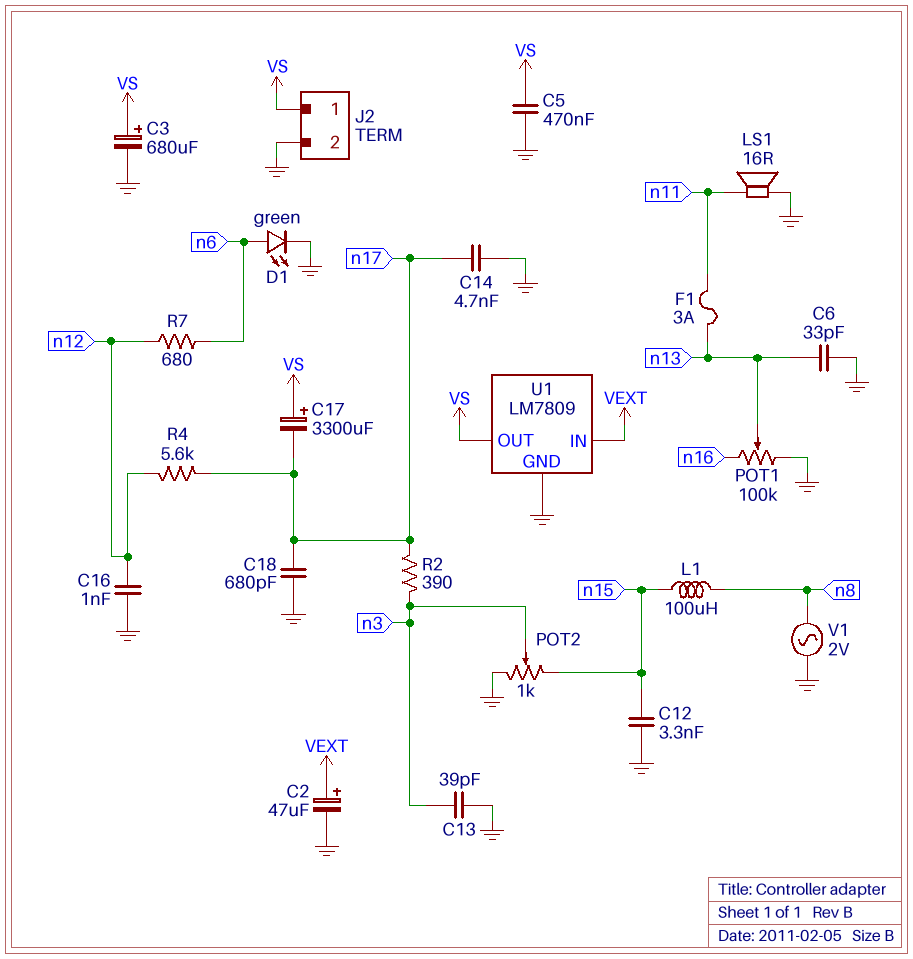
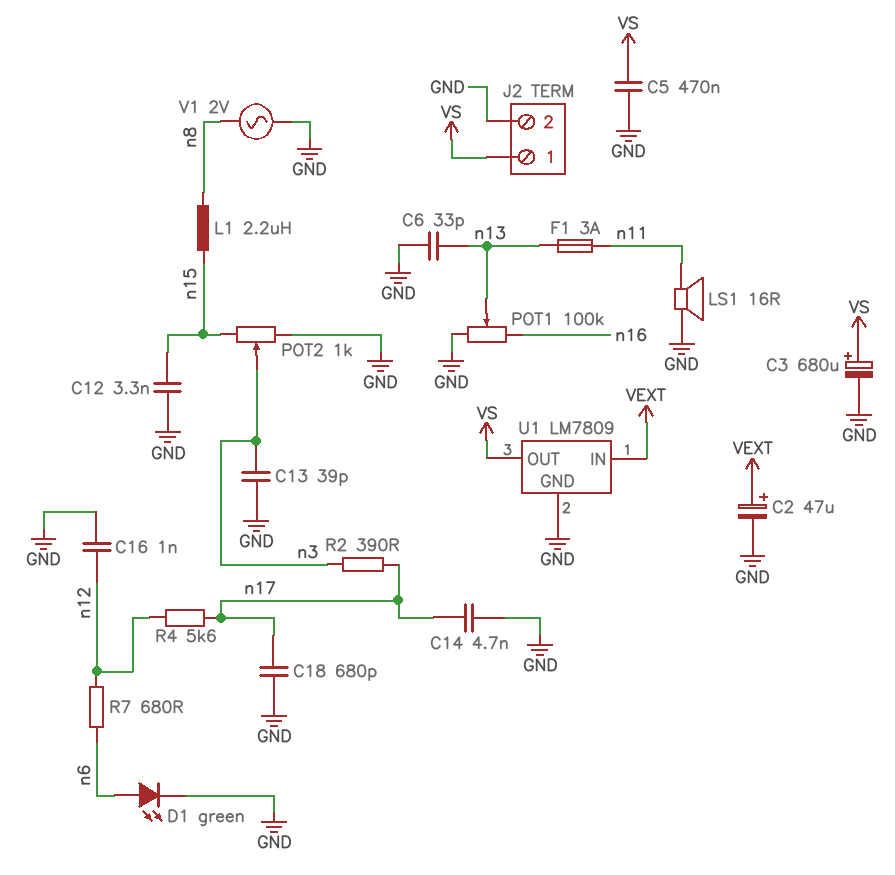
C17: 3300uF (plus VS, minus n17) -> none
L1: 100uH (n8, n15) -> 2.2uH (n8, n15)

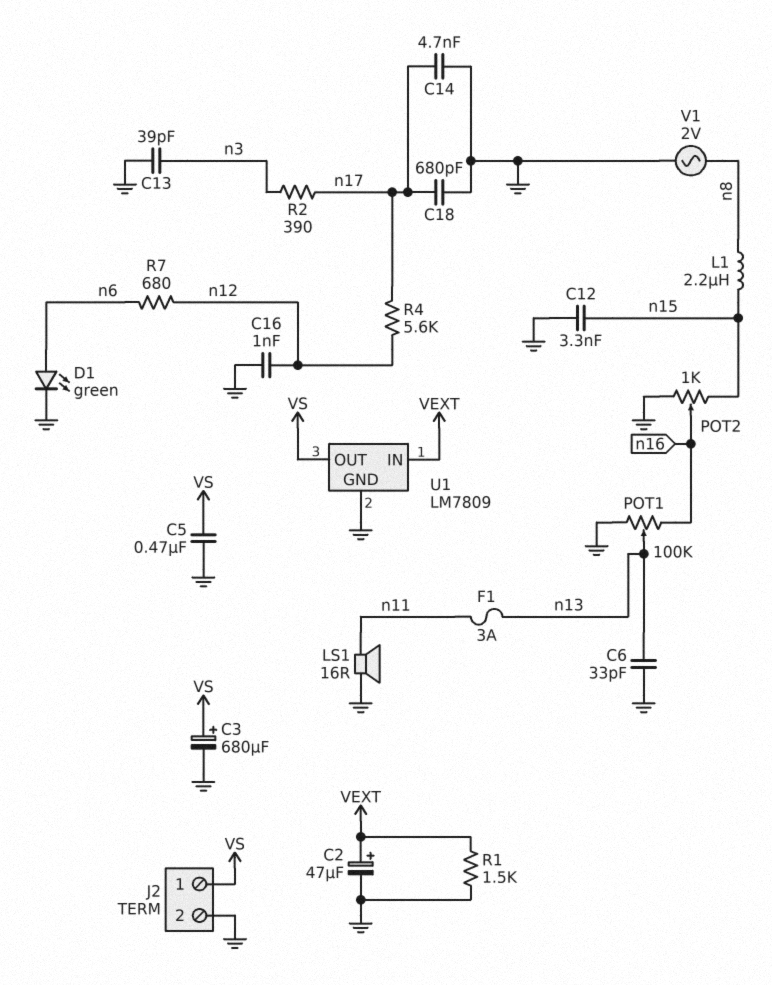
POT2: 1k (GND, n15, wiper n3) -> 1k (GND, n15, wiper n16)
R1: none -> 1.5k (GND, VEXT)

